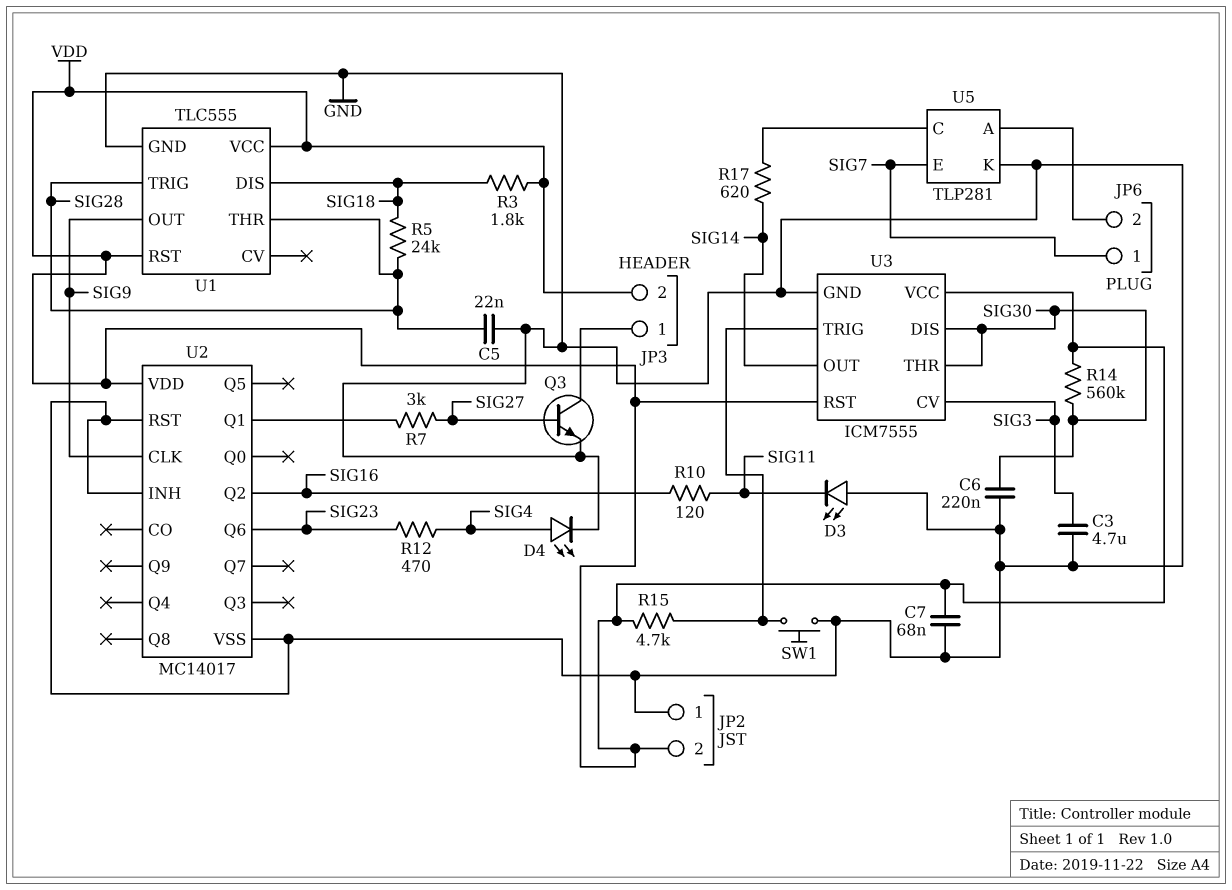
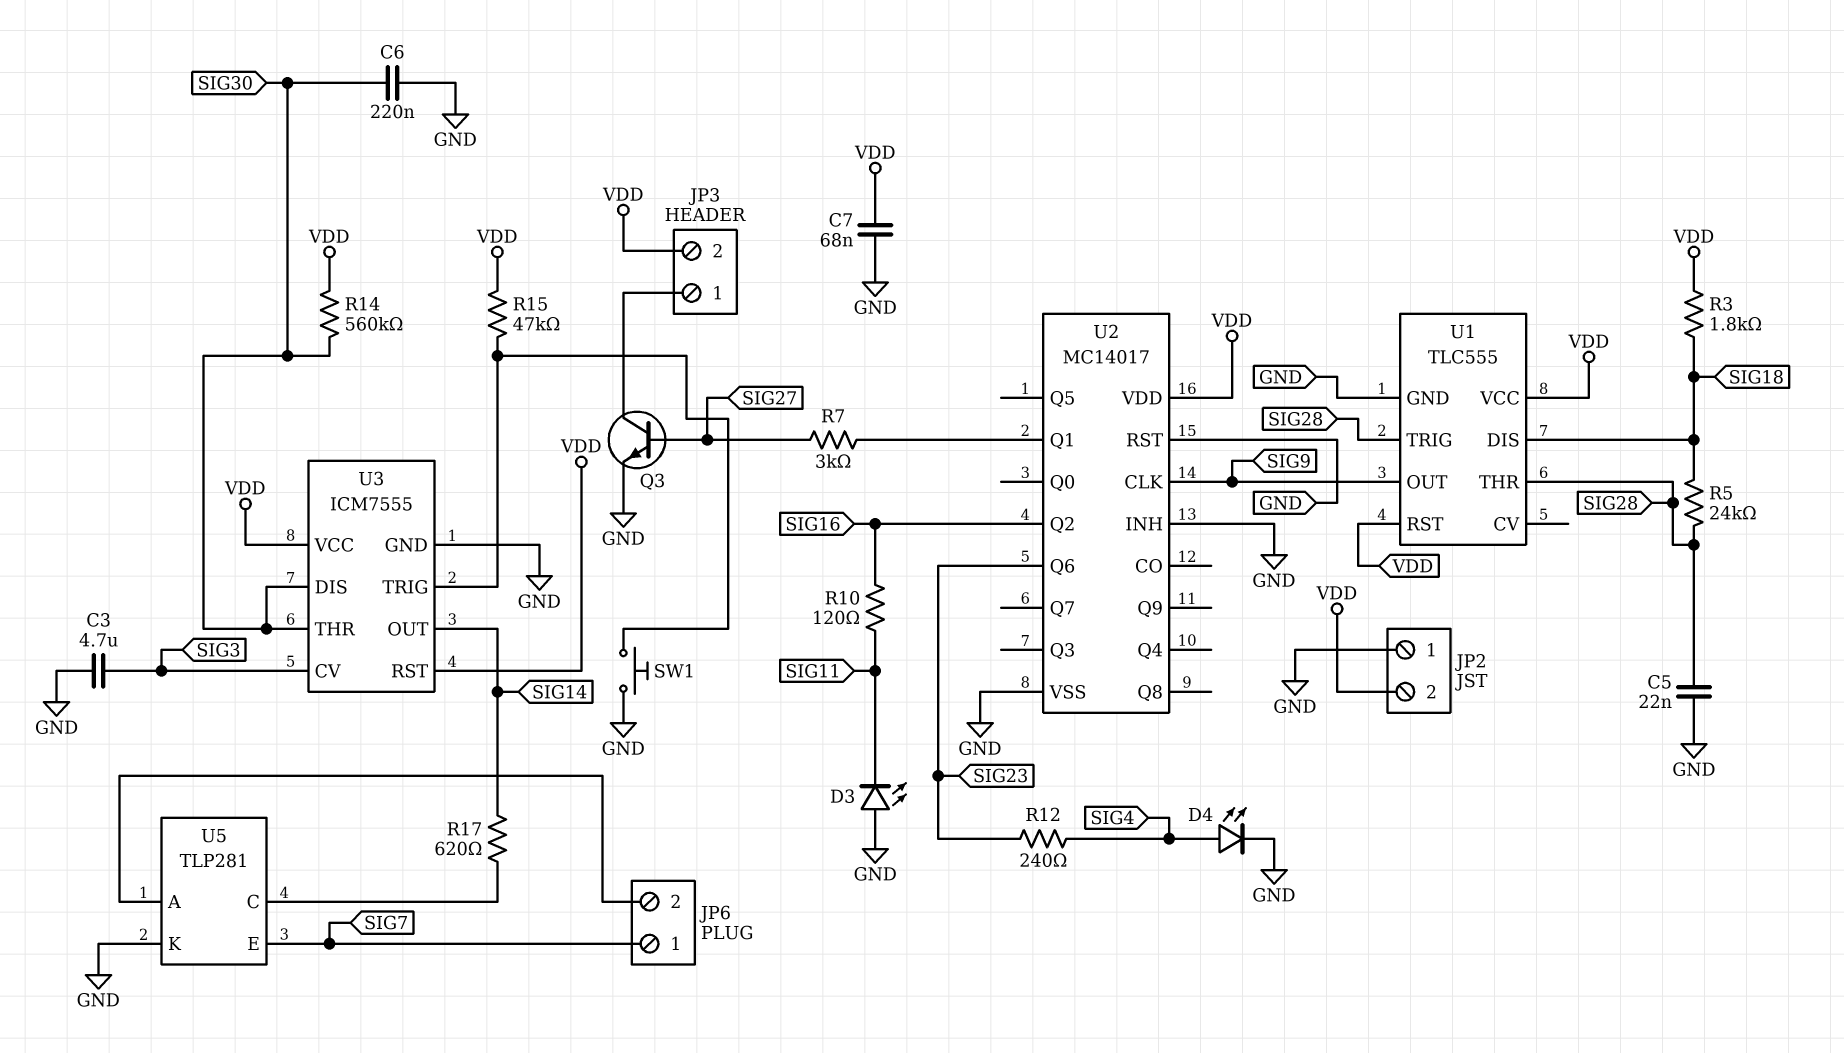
R12: 470 (SIG4, SIG23) -> 240 (SIG4, SIG23)
R15: 4.7k (U3/TRIG, VDD) -> 47k (U3/TRIG, VDD)

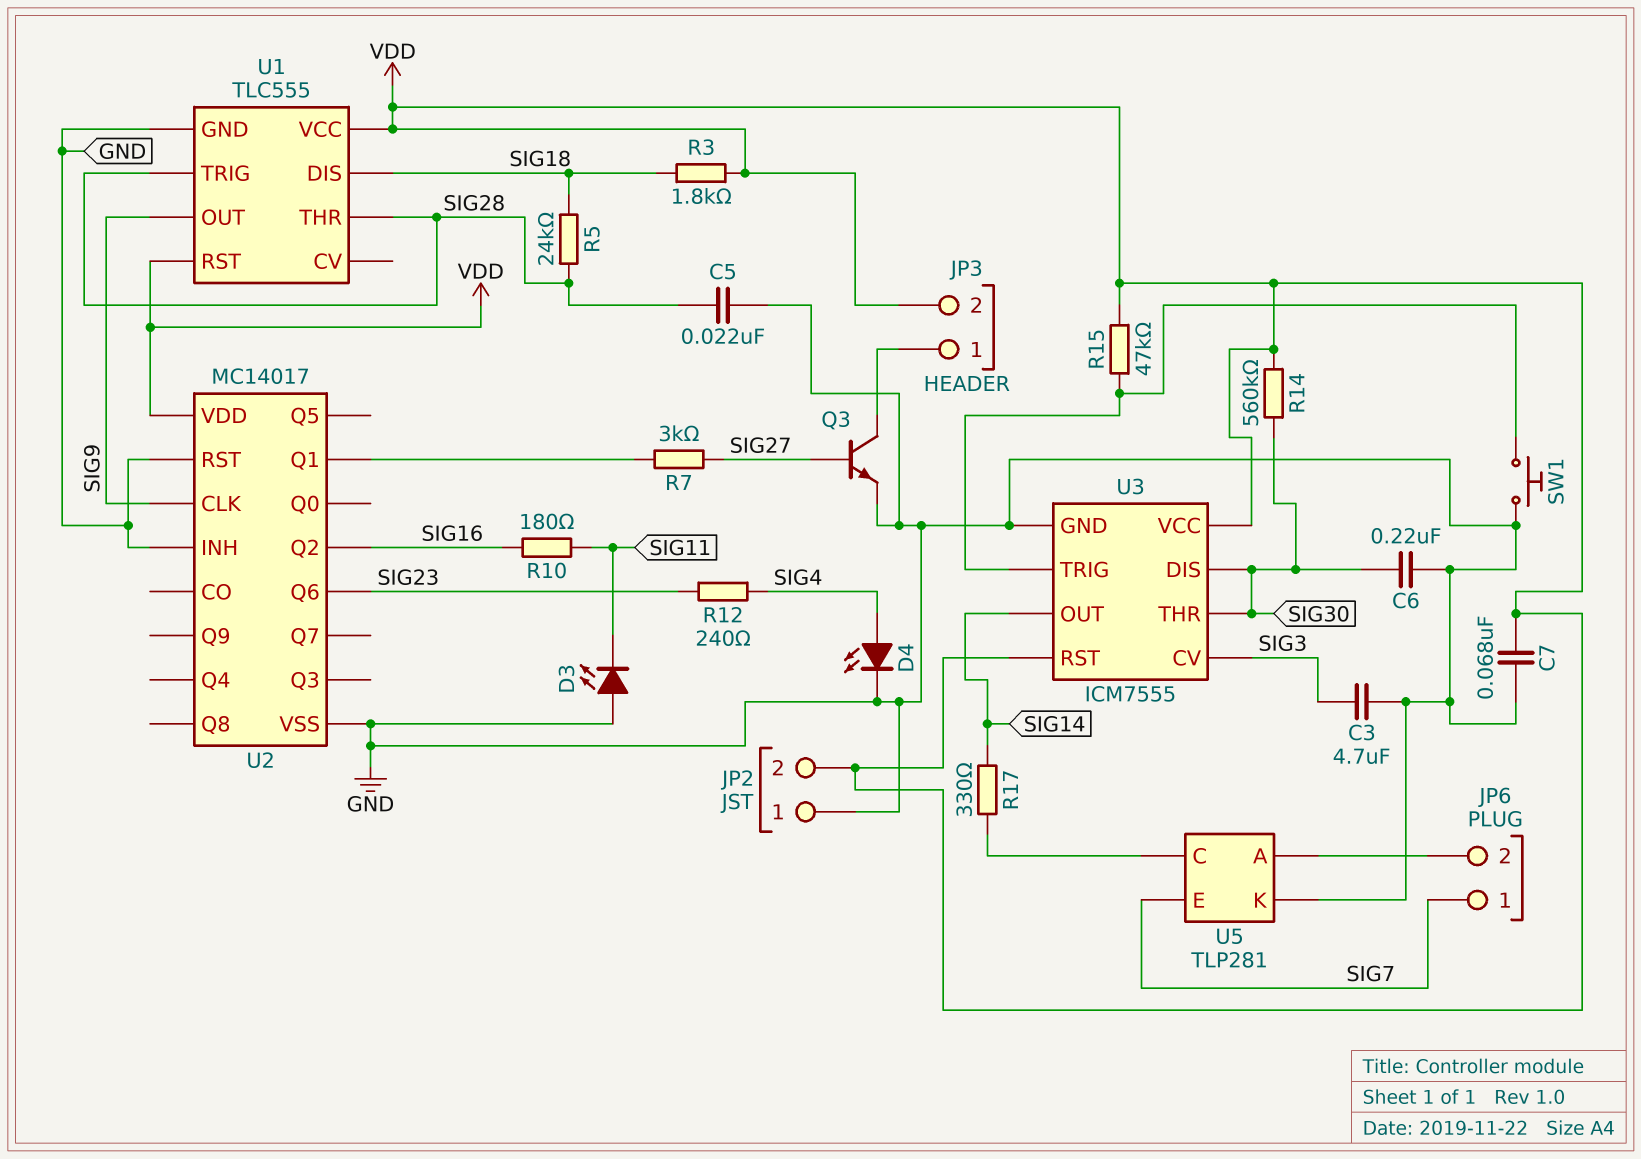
R10: 120 (SIG11, SIG16) -> 180 (SIG11, SIG16)
R17: 620 (SIG14, U5/C) -> 330 (SIG14, U5/C)

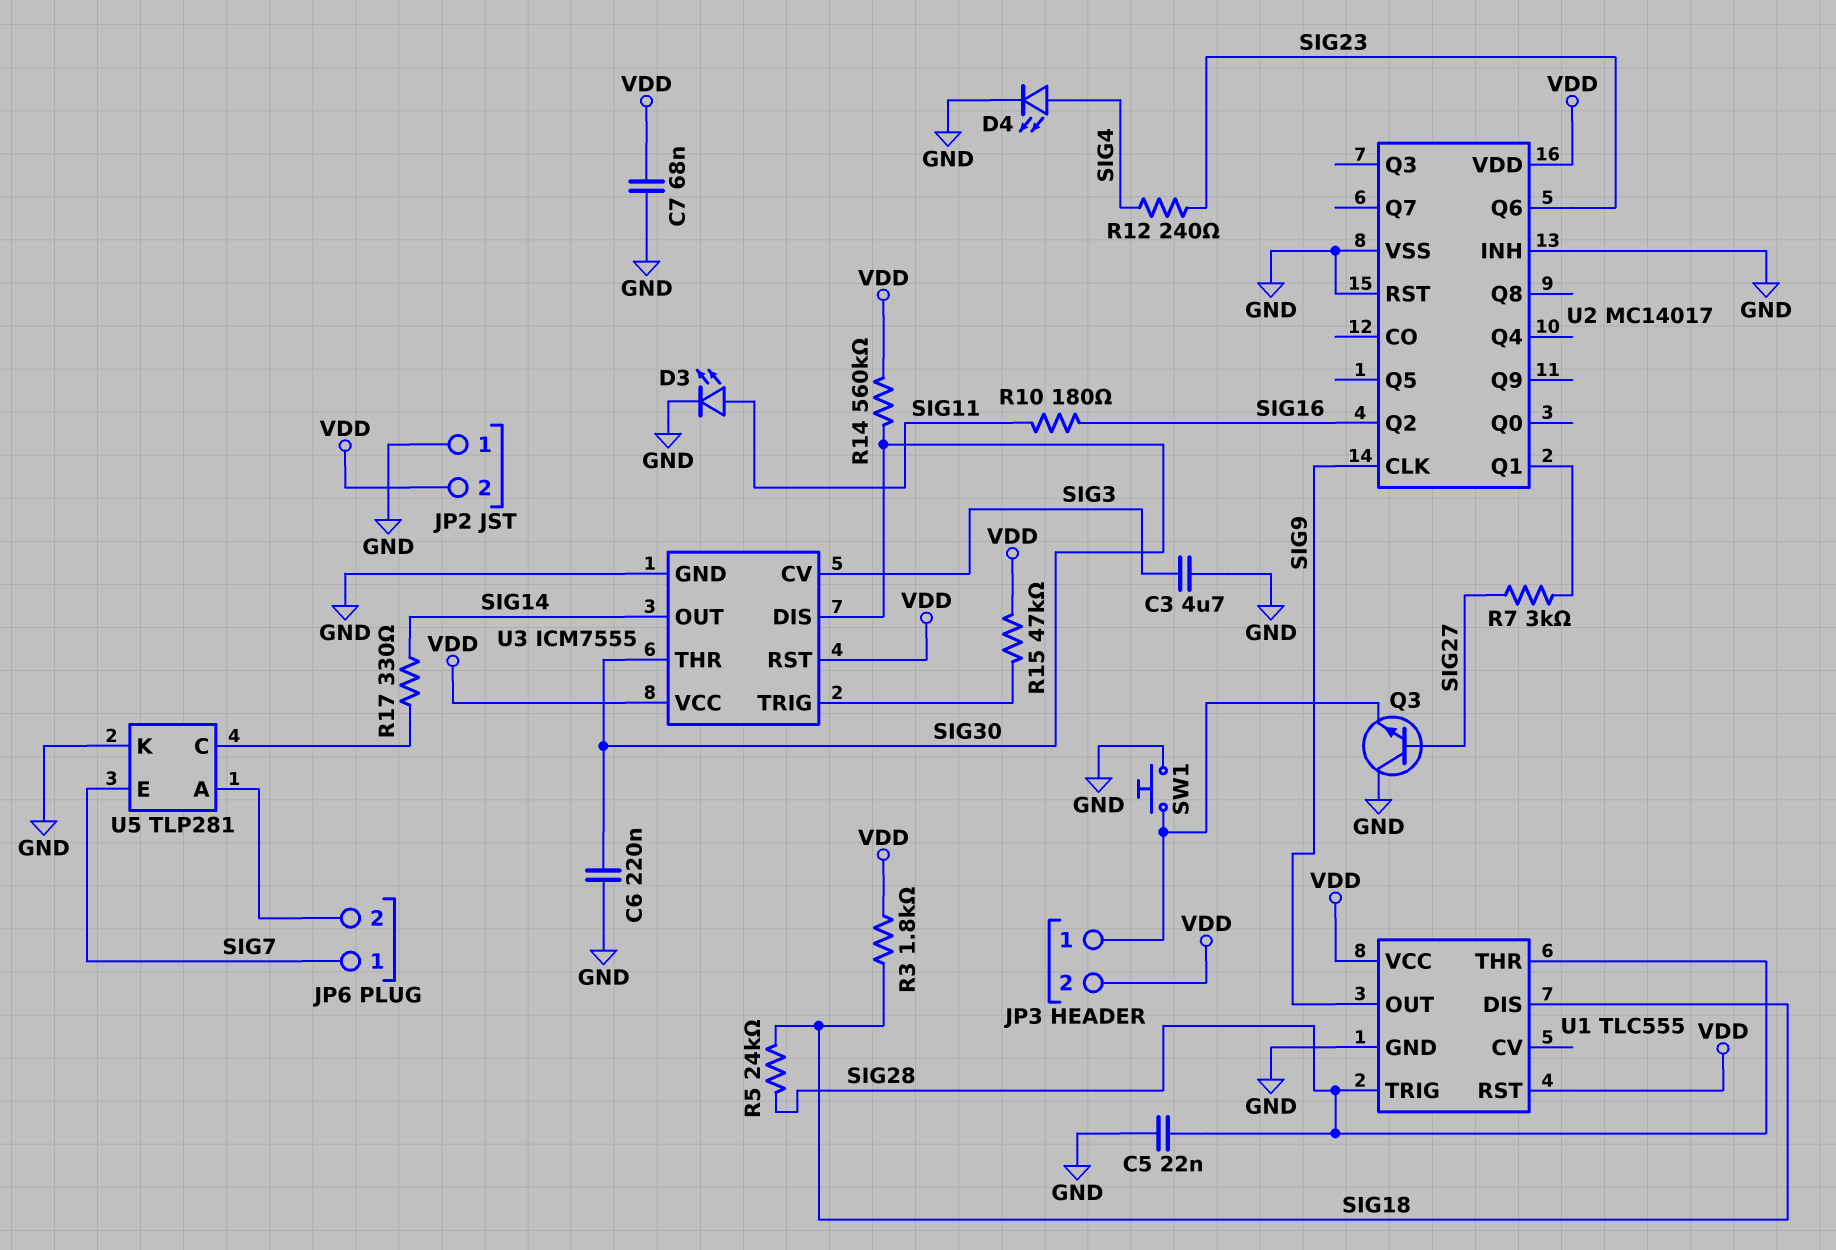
D3: LED (A GND, K SIG11) -> LED (A SIG11, K GND)
Q3: NPN (B SIG27, C JP3/1, E GND) -> NPN (B SIG27, C GND, E JP3/1)
SW1: button (GND, U3/TRIG) -> button (GND, JP3/1)

